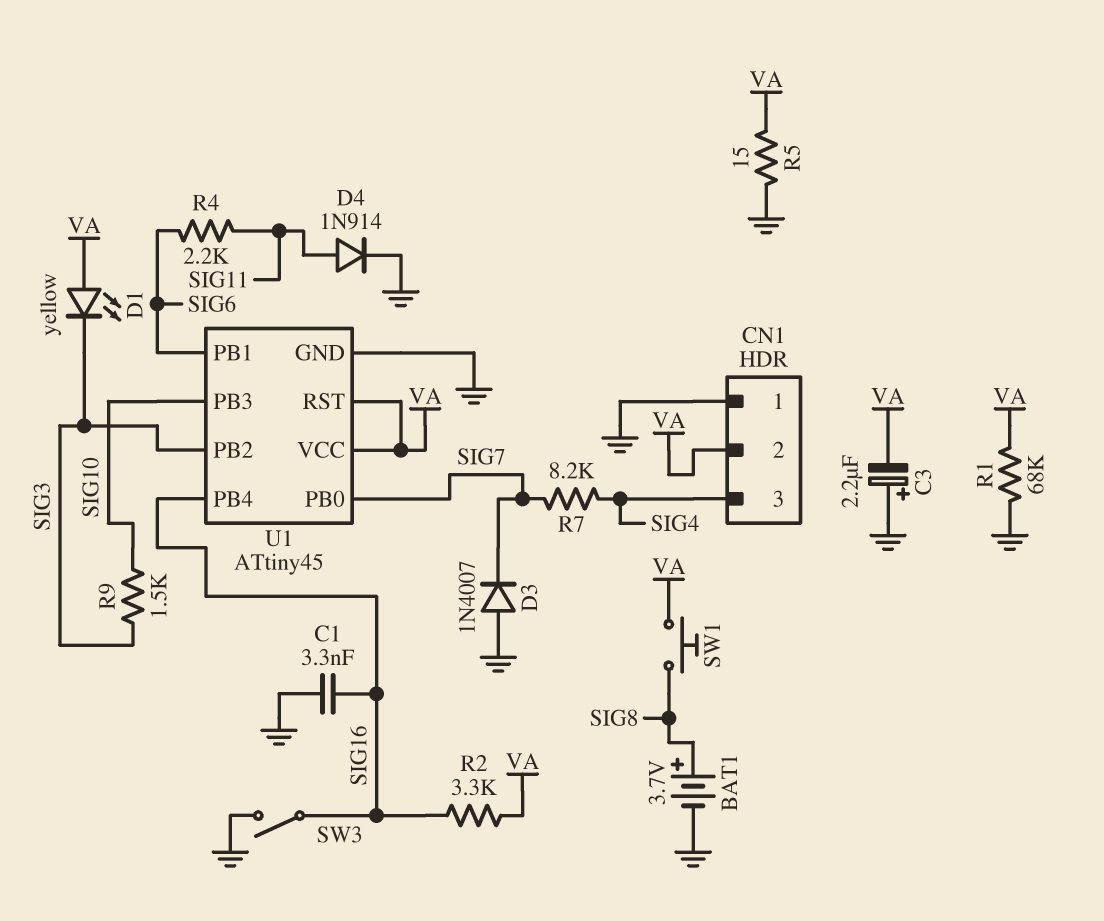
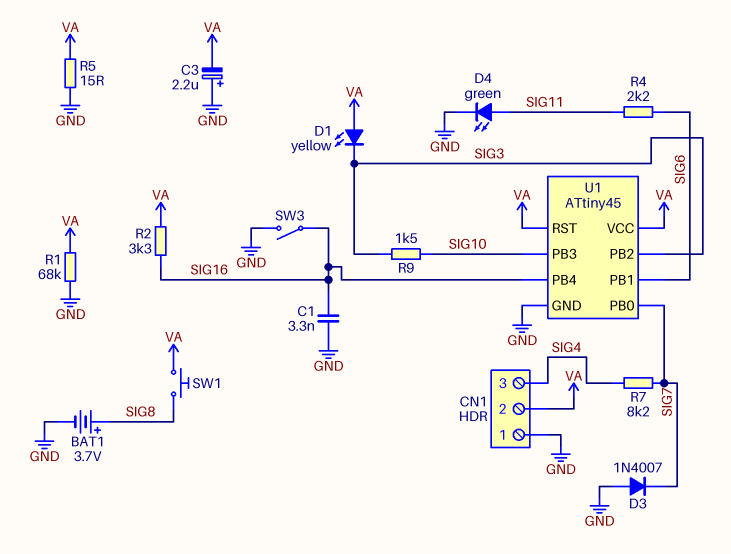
D4: diode 1N914 (A SIG11, K GND) -> LED green (A SIG11, K GND)

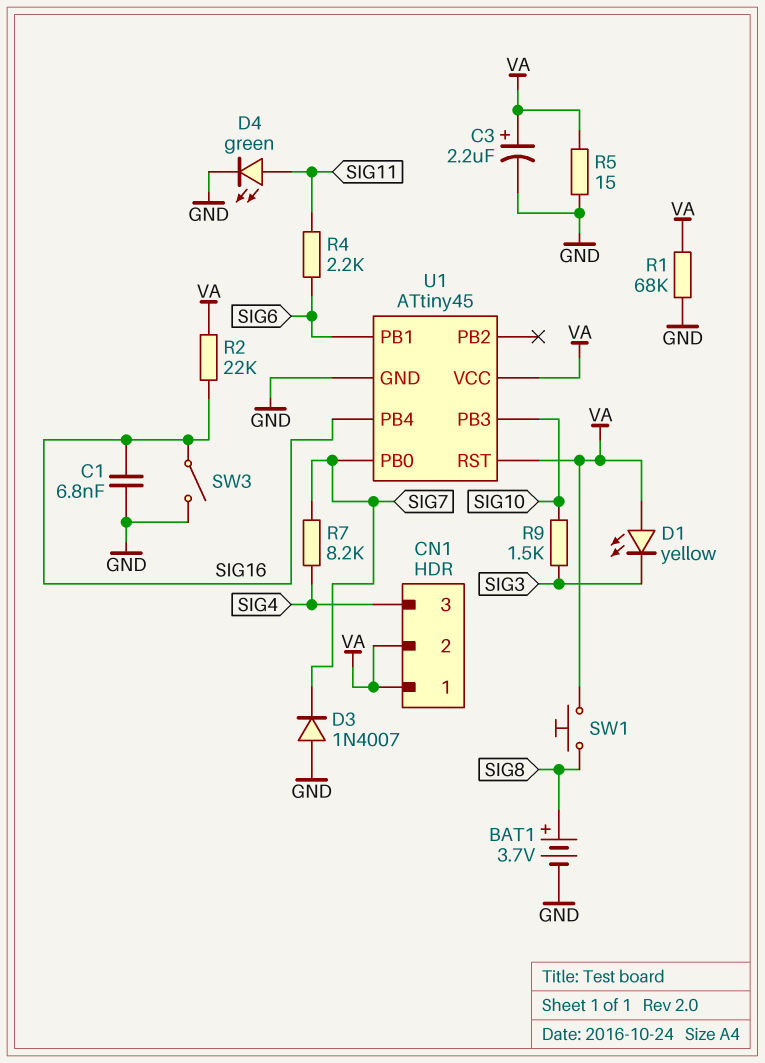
C1: 3.3nF (GND, SIG16) -> 6.8nF (GND, SIG16)
C3: 2.2uF (plus GND, minus VA) -> 2.2uF (plus VA, minus GND)
CN1 pin 1: GND -> VA
R2: 3.3k (SIG16, VA) -> 22k (SIG16, VA)
U1 pin PB2: SIG3 -> none

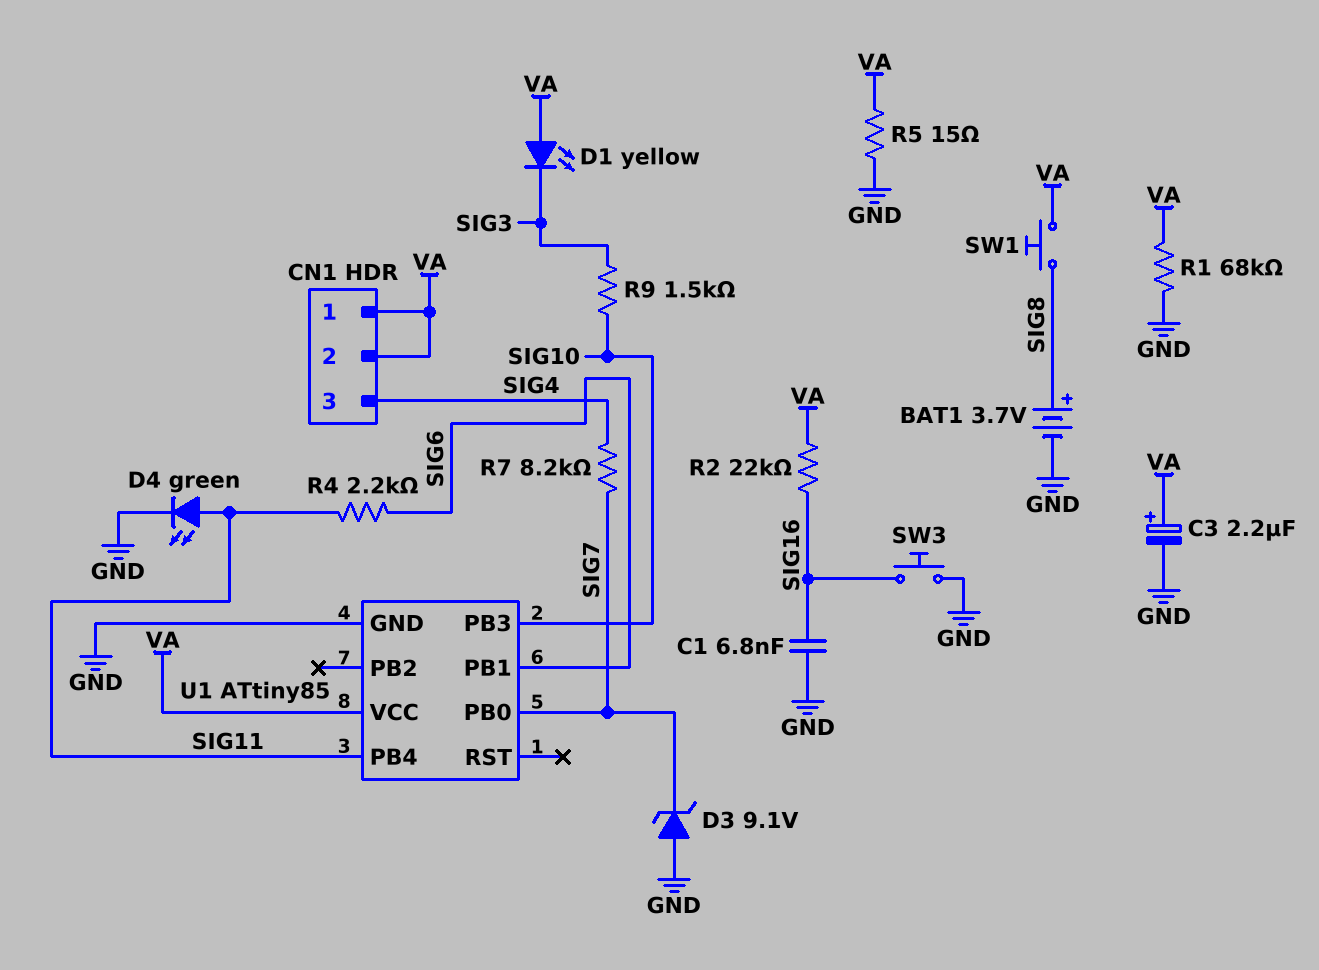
D3: diode 1N4007 (A GND, K SIG7) -> zener 9.1V (A GND, K SIG7)
SW3: switch (GND, SIG16) -> button (GND, SIG16)
U1: ATtiny45 -> ATtiny85
U1 pin PB4: SIG16 -> SIG11
U1 pin RST: VA -> none

